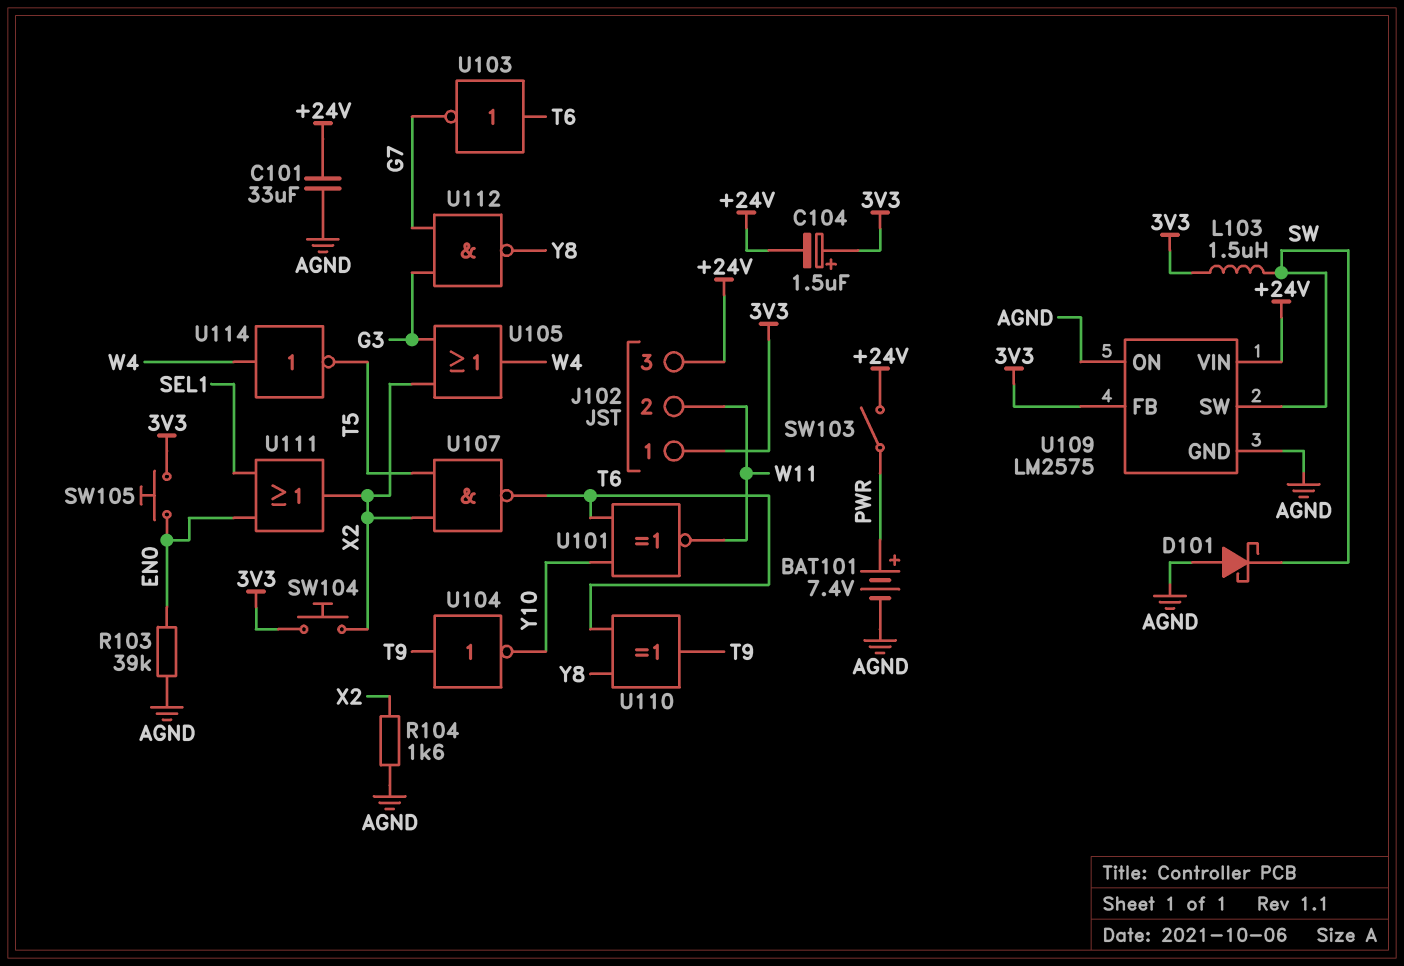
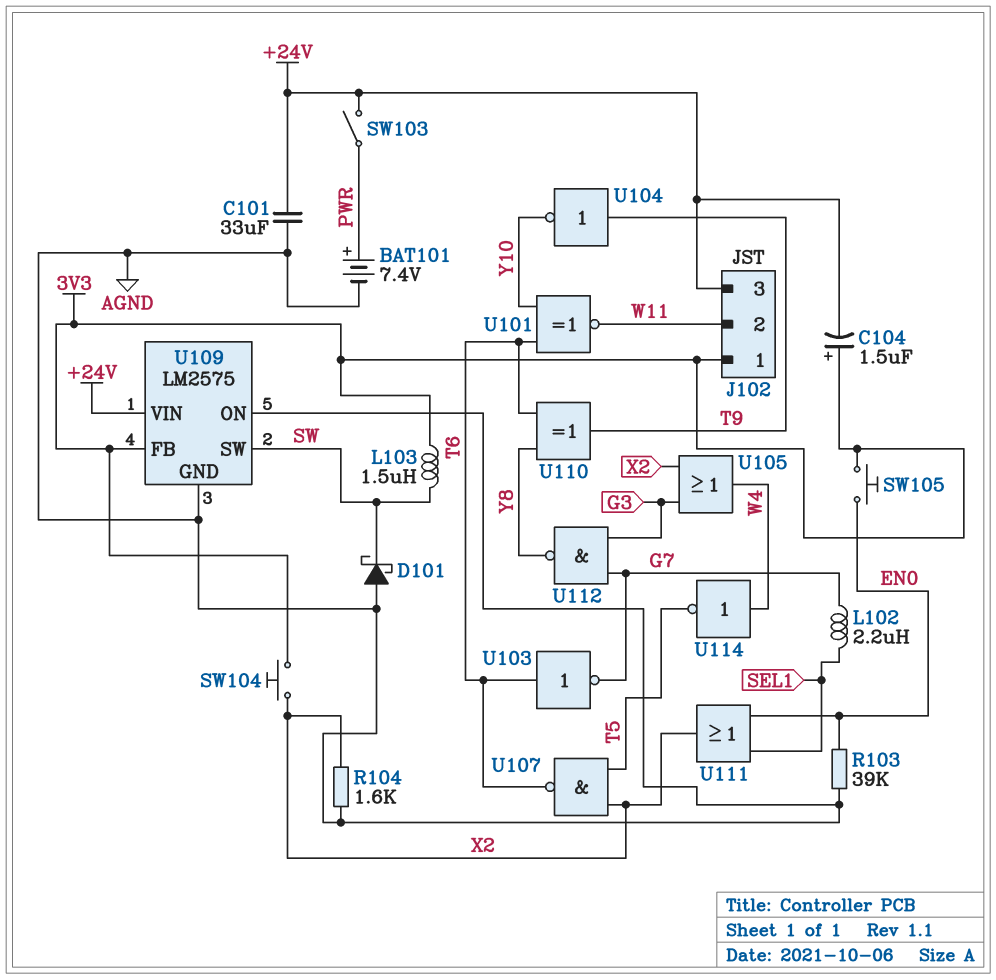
L102: none -> 2.2uH (G7, SEL1)

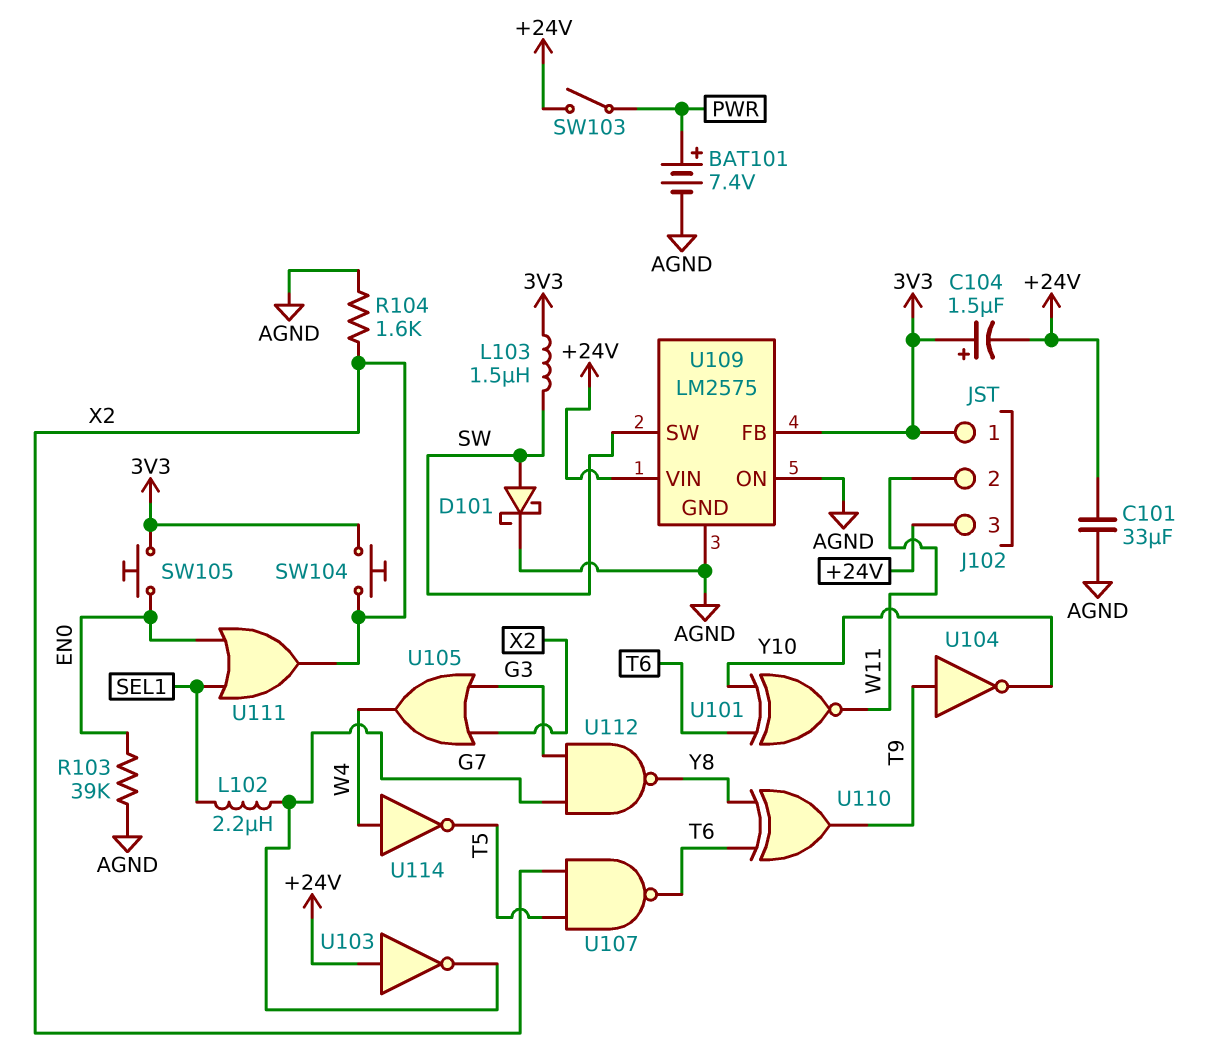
D101: schottky (A AGND, K SW) -> schottky (A SW, K AGND)
U103: NOT (in T6, out G7) -> NOT (in +24V, out G7)

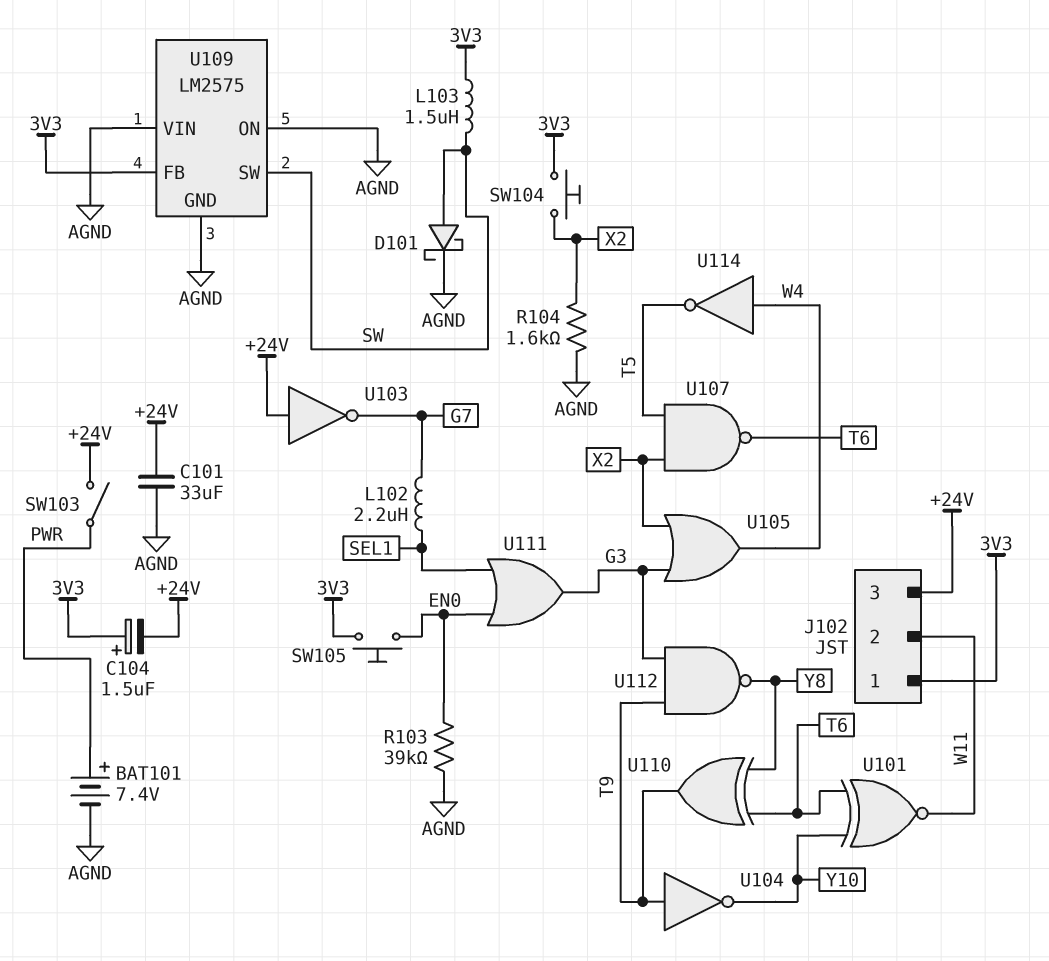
U109 pin VIN: +24V -> AGND
U111: OR (in EN0, in SEL1, out X2) -> OR (in EN0, in SEL1, out G3)
U112: NAND (in G3, in G7, out Y8) -> NAND (in G3, in T9, out Y8)

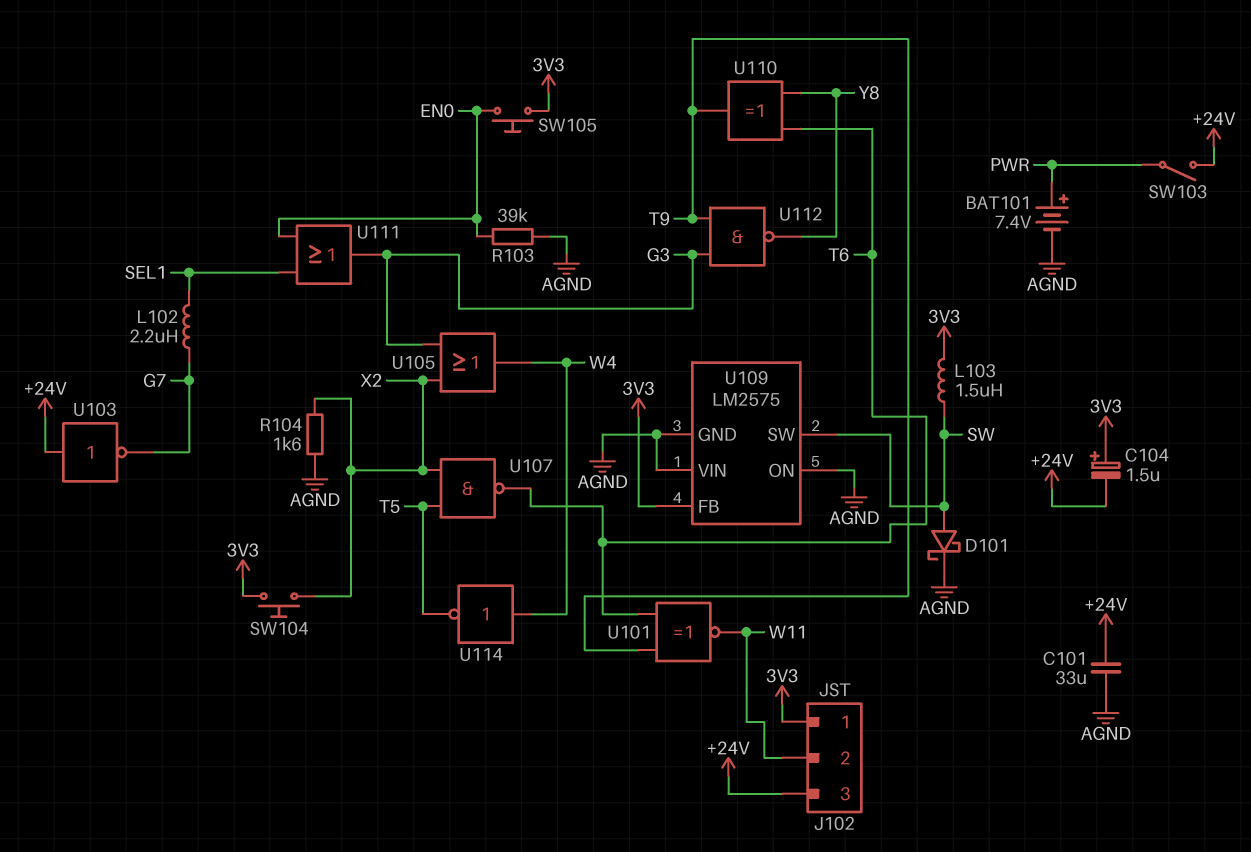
U101: XNOR (in T6, in Y10, out W11) -> XNOR (in T6, in T9, out W11)
U104: NOT (in T9, out Y10) -> none

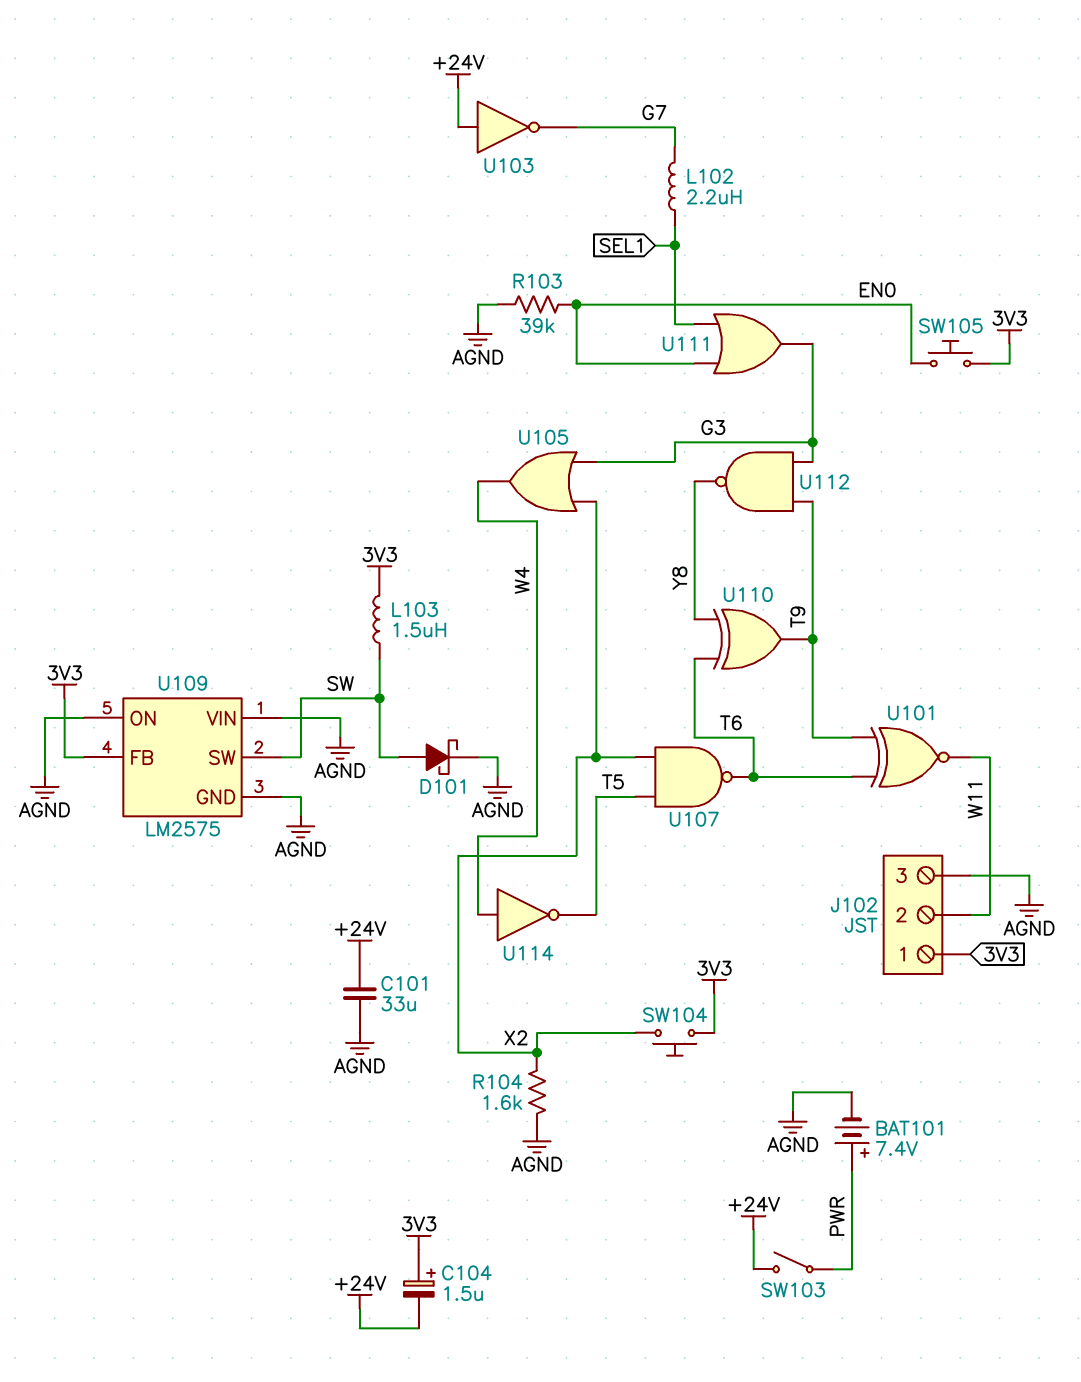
J102 pin 3: +24V -> AGND

